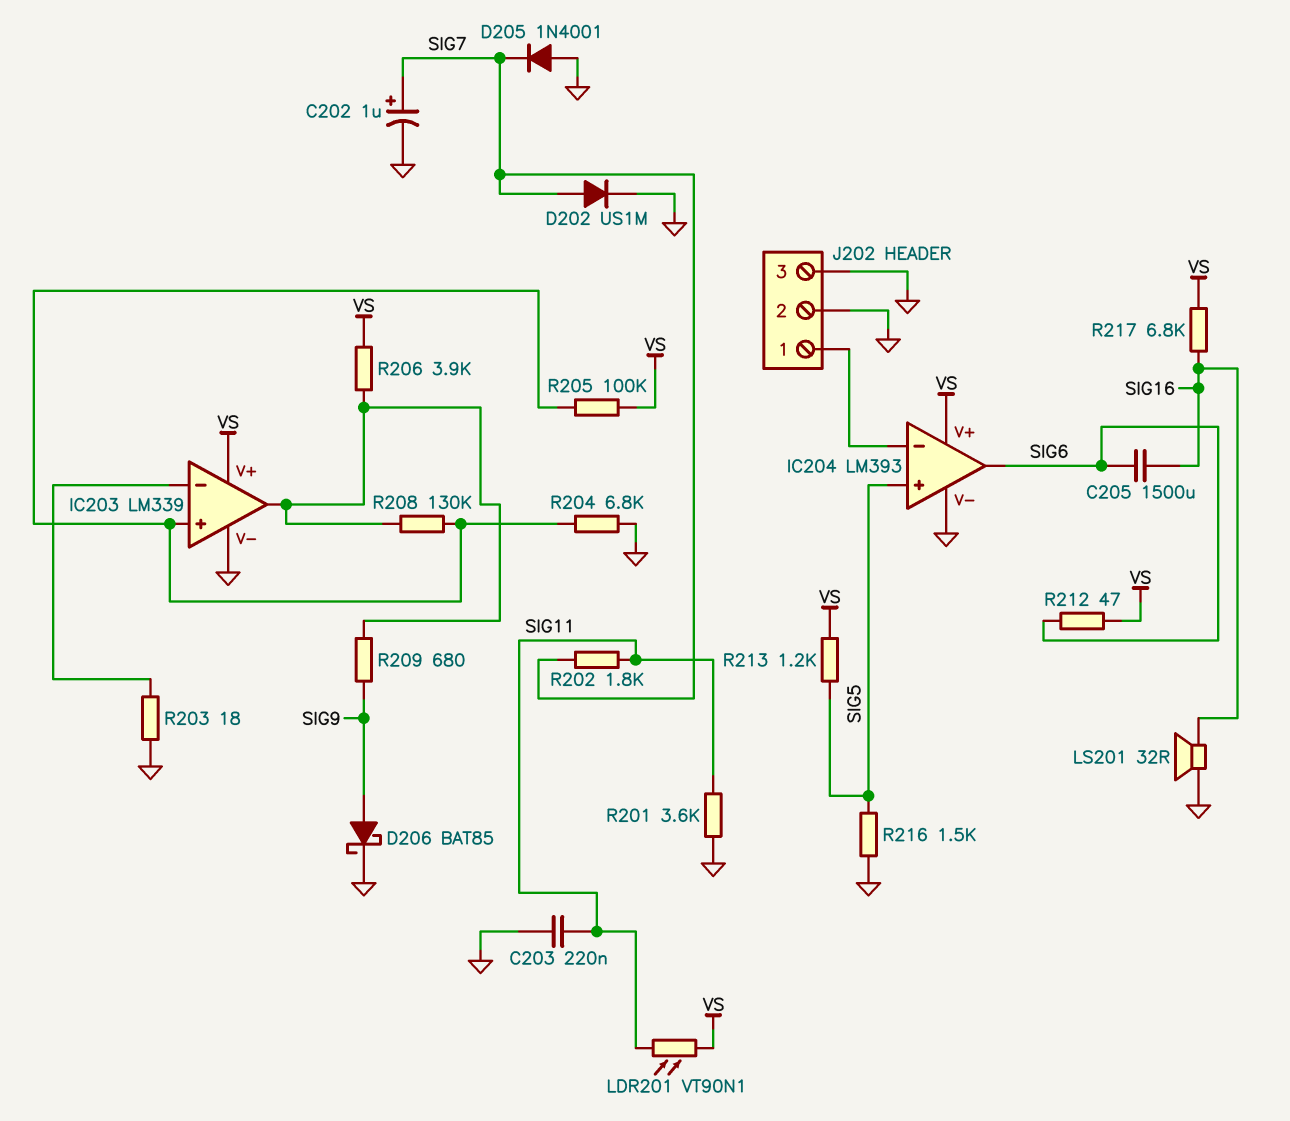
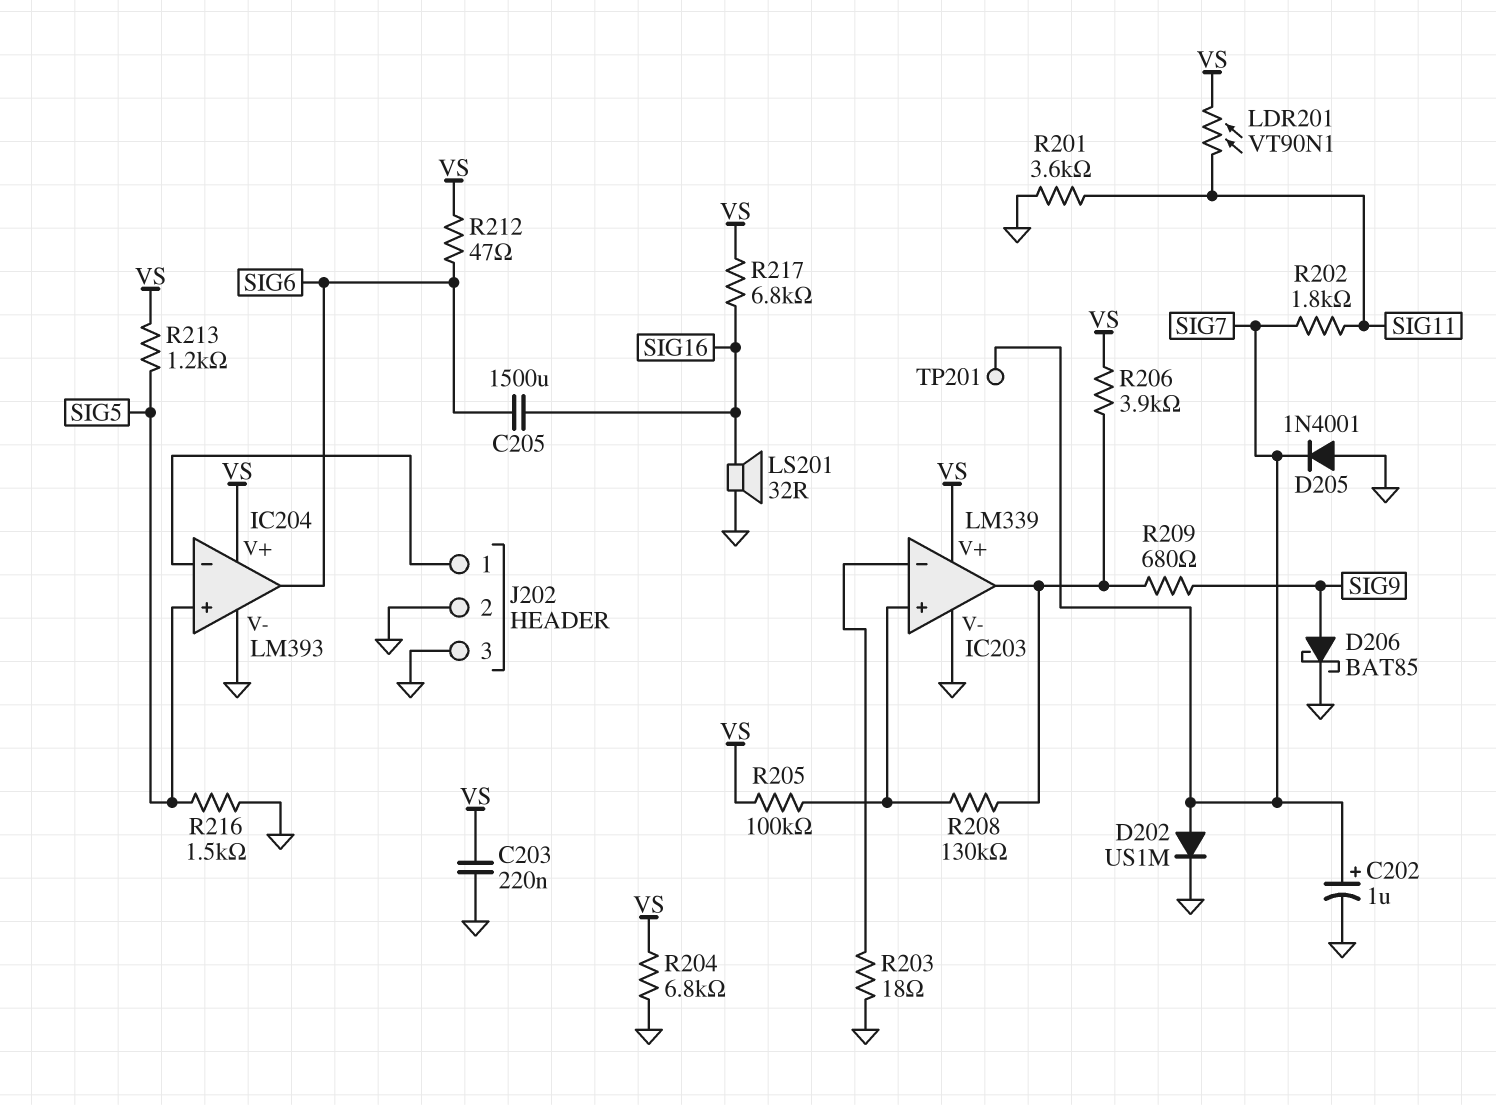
C203: 220nF (GND, SIG11) -> 220nF (GND, VS)
R204: 6.8k (GND, IC203/in+) -> 6.8k (GND, VS)
TP201: none -> test point (SIG7)

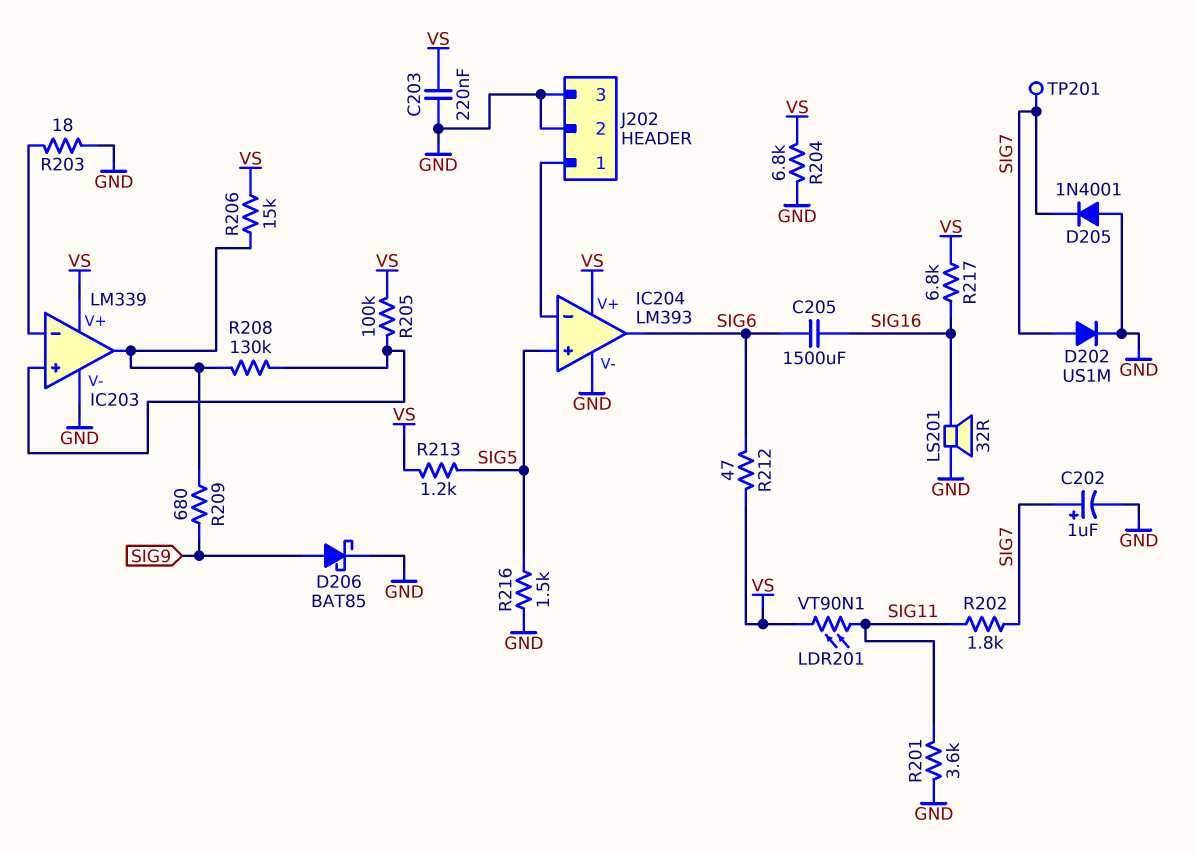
R206: 3.9k (IC203/out, VS) -> 15k (IC203/out, VS)

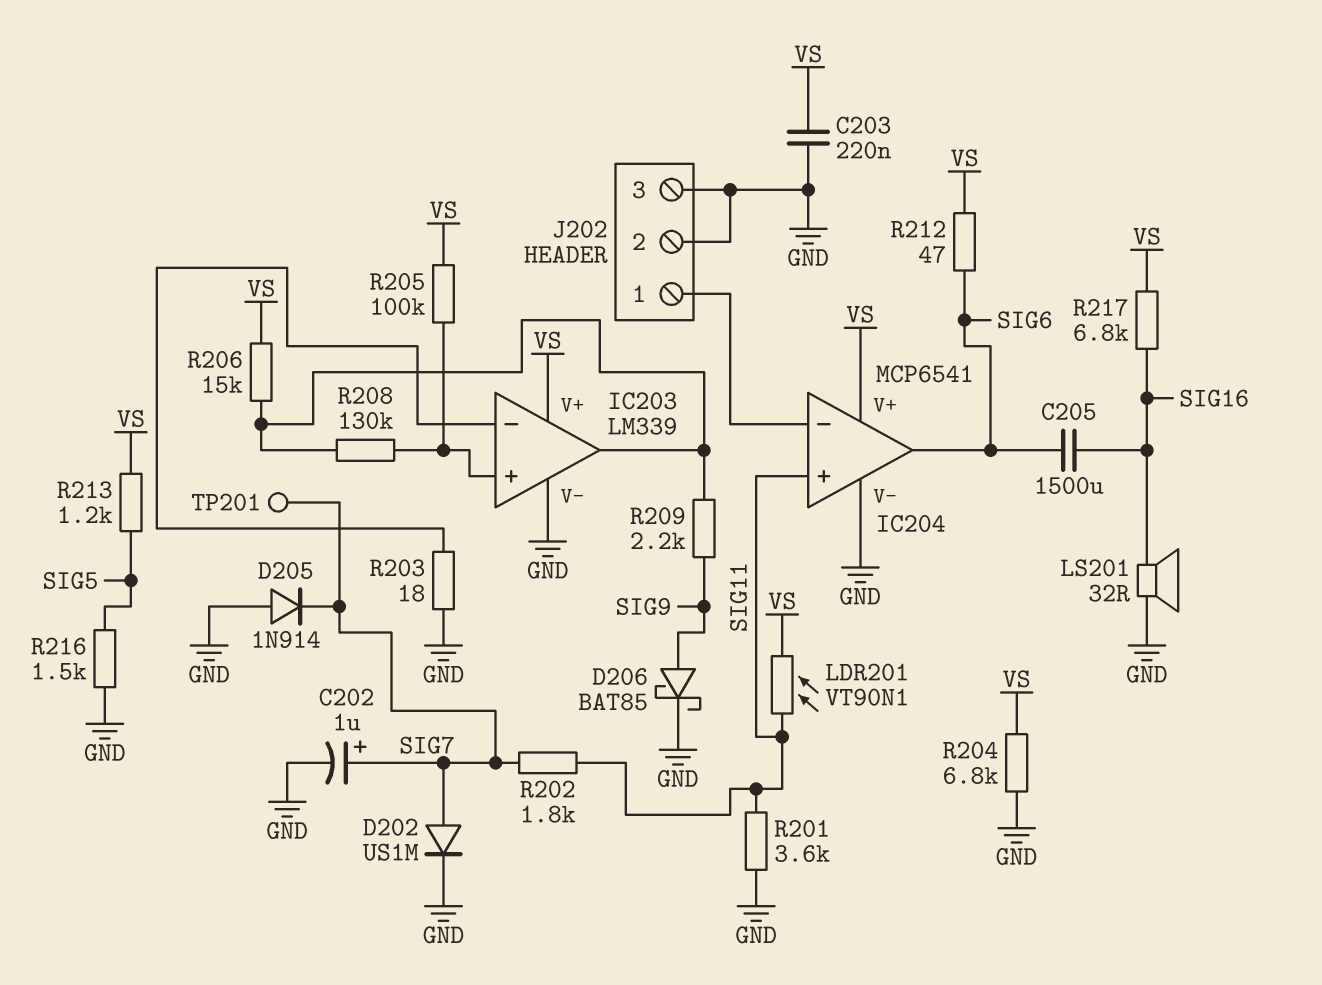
D205: diode 1N4001 (A GND, K SIG7) -> diode 1N914 (A GND, K SIG7)
IC204: LM393 -> MCP6541
IC204 pin in+: SIG5 -> SIG11
R209: 680 (IC203/out, SIG9) -> 2.2k (IC203/out, SIG9)

